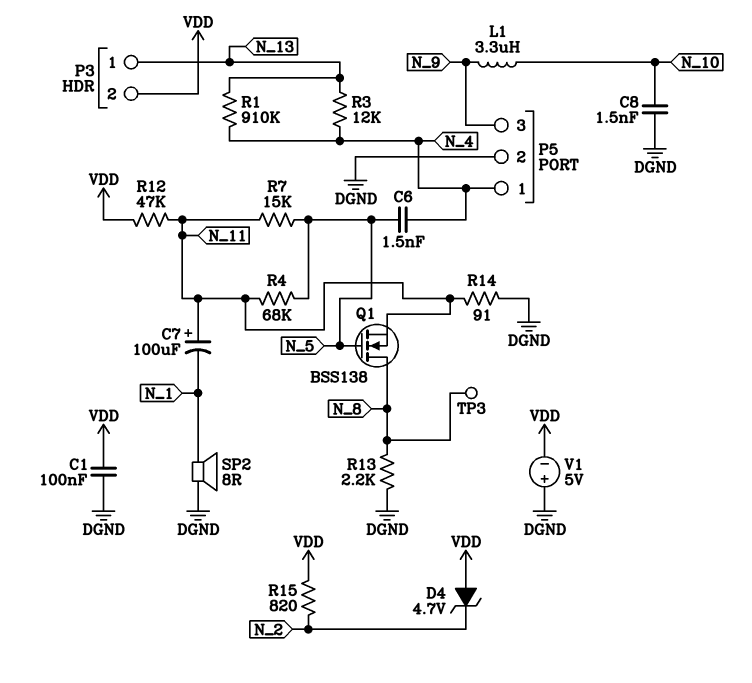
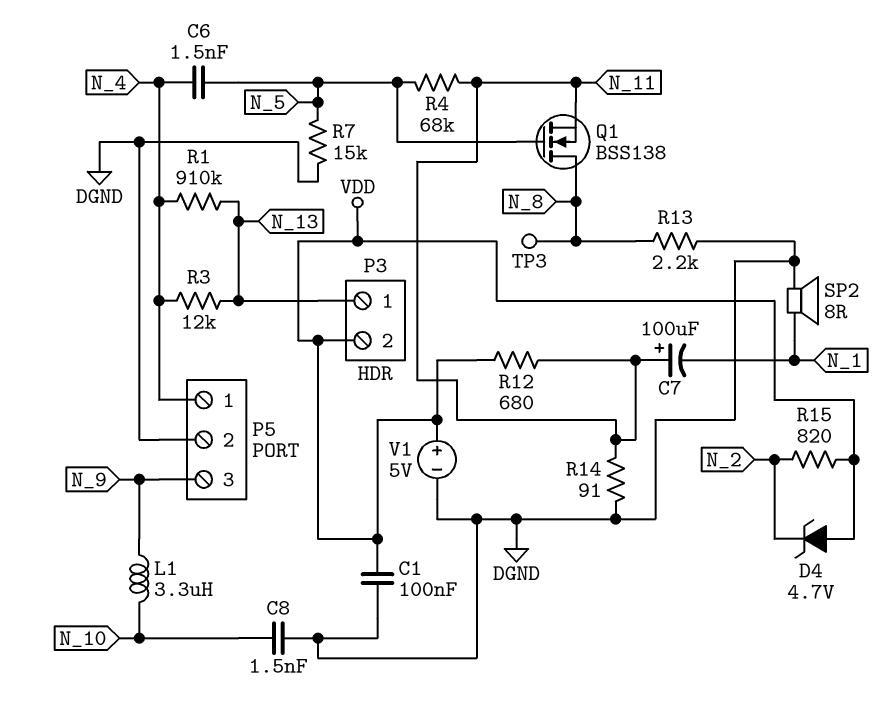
R7: 15k (N_5, N_11) -> 15k (DGND, N_5)
R12: 47k (N_11, VDD) -> 680 (N_11, VDD)
V1: 5V (plus DGND, minus VDD) -> 5V (plus VDD, minus DGND)

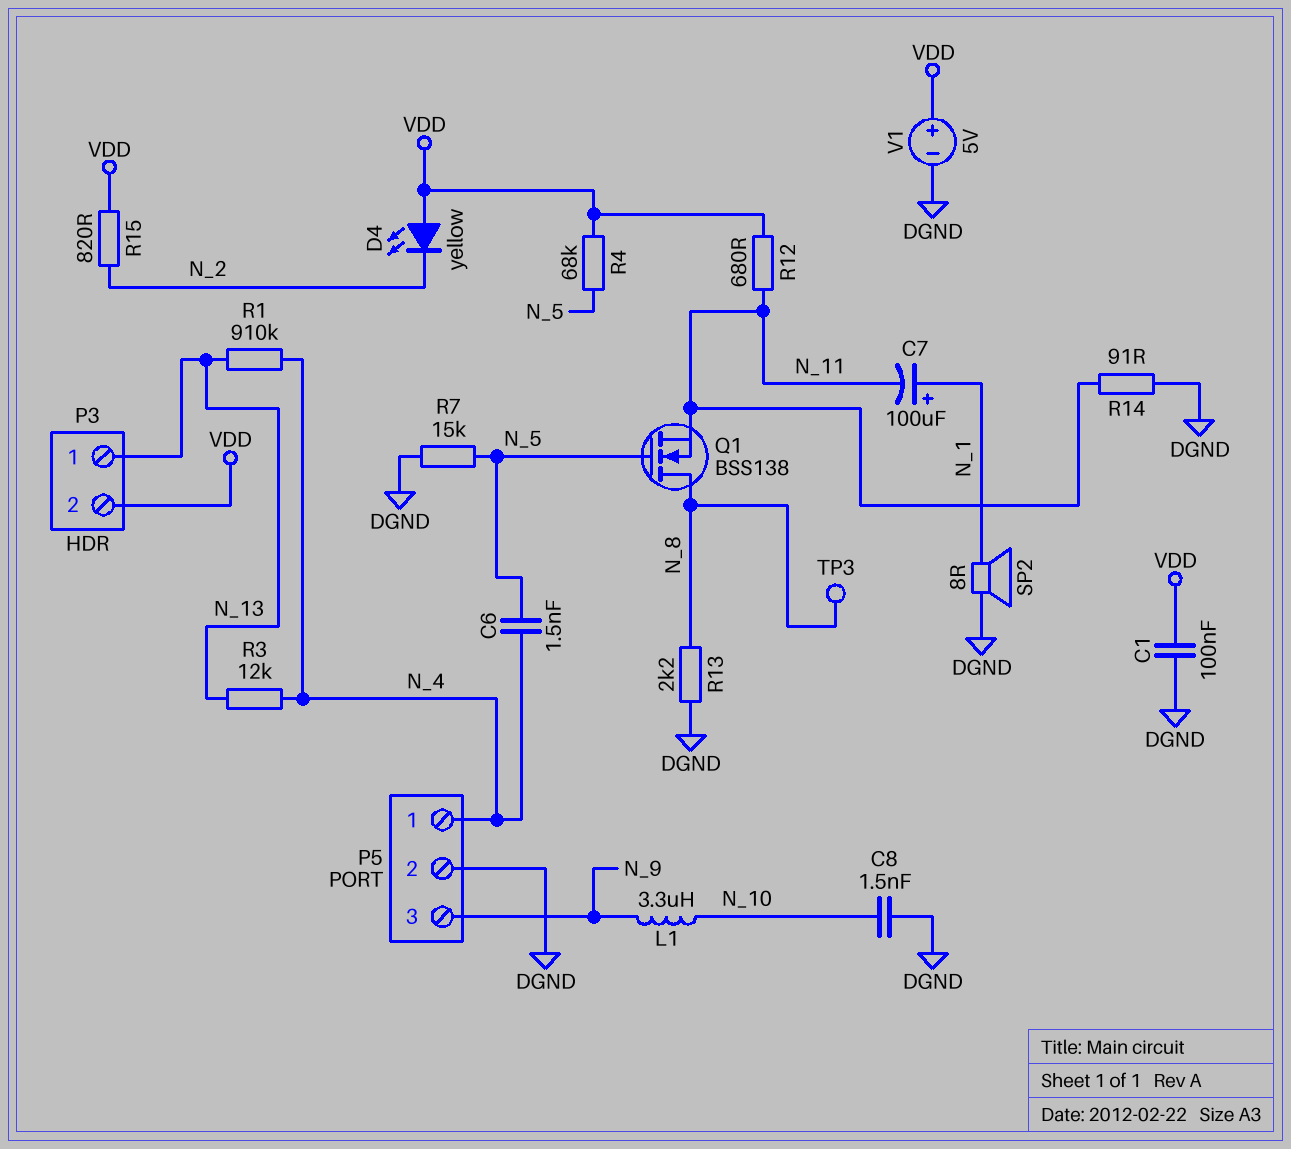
C7: 100uF (plus N_11, minus N_1) -> 100uF (plus N_1, minus N_11)
D4: zener 4.7V (A VDD, K N_2) -> LED yellow (A VDD, K N_2)
R4: 68k (N_5, N_11) -> 68k (N_5, VDD)

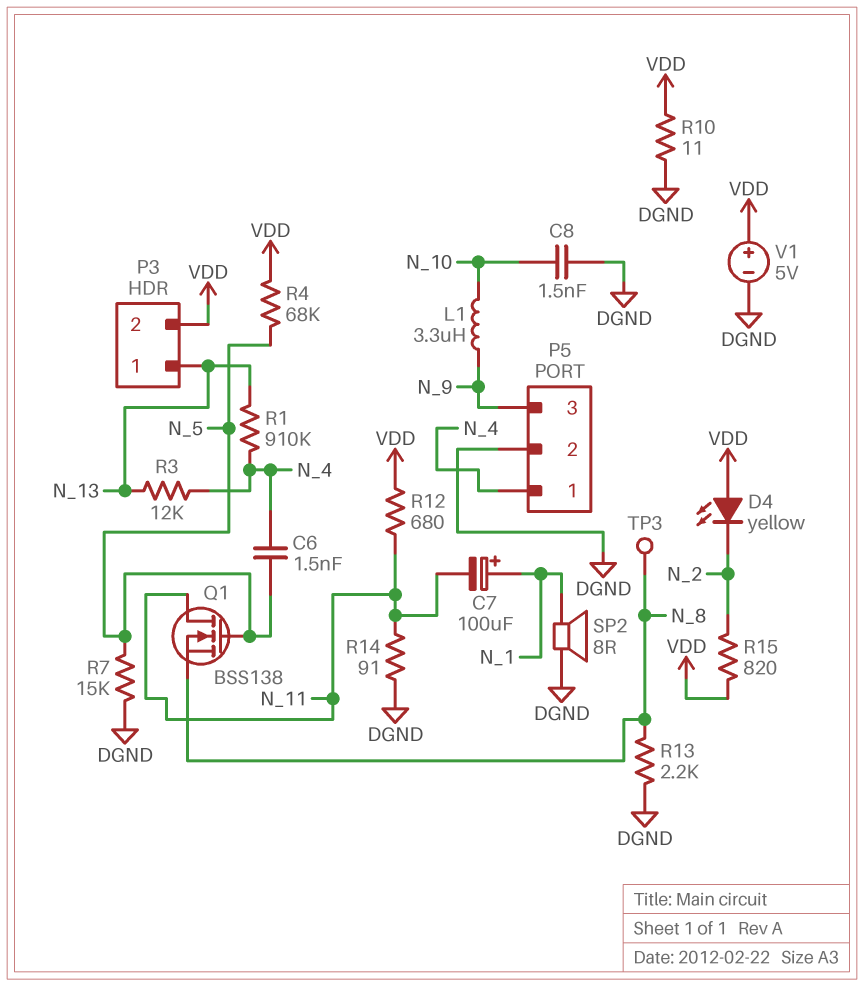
C1: 100nF (DGND, VDD) -> none
Q1: NMOS BSS138 (G N_5, D N_8, S N_11) -> NMOS BSS138 (G N_5, D N_11, S N_8)
R10: none -> 11 (DGND, VDD)

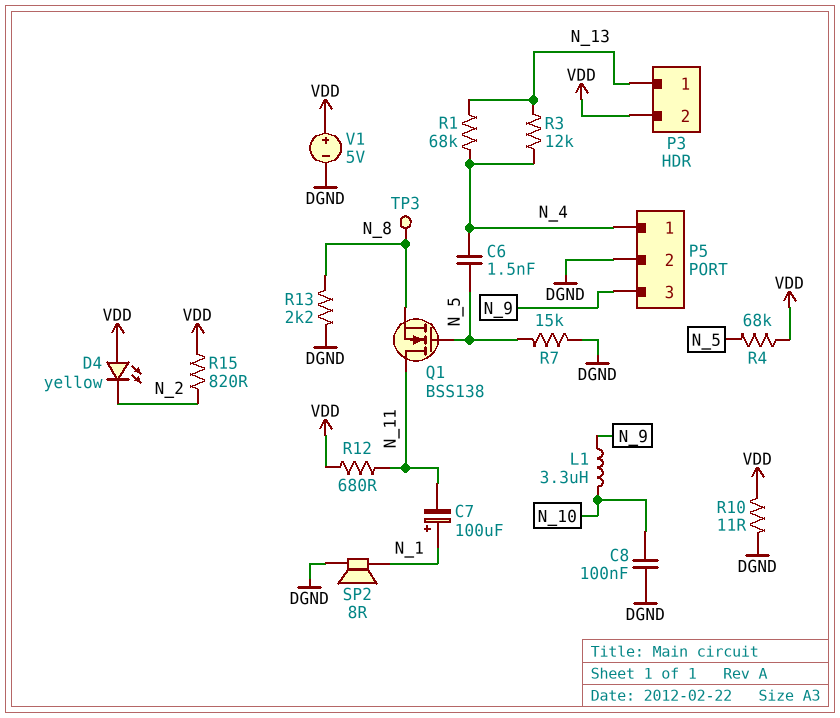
C8: 1.5nF (DGND, N_10) -> 100nF (DGND, N_10)
R1: 910k (N_4, N_13) -> 68k (N_4, N_13)
R14: 91 (DGND, N_11) -> none

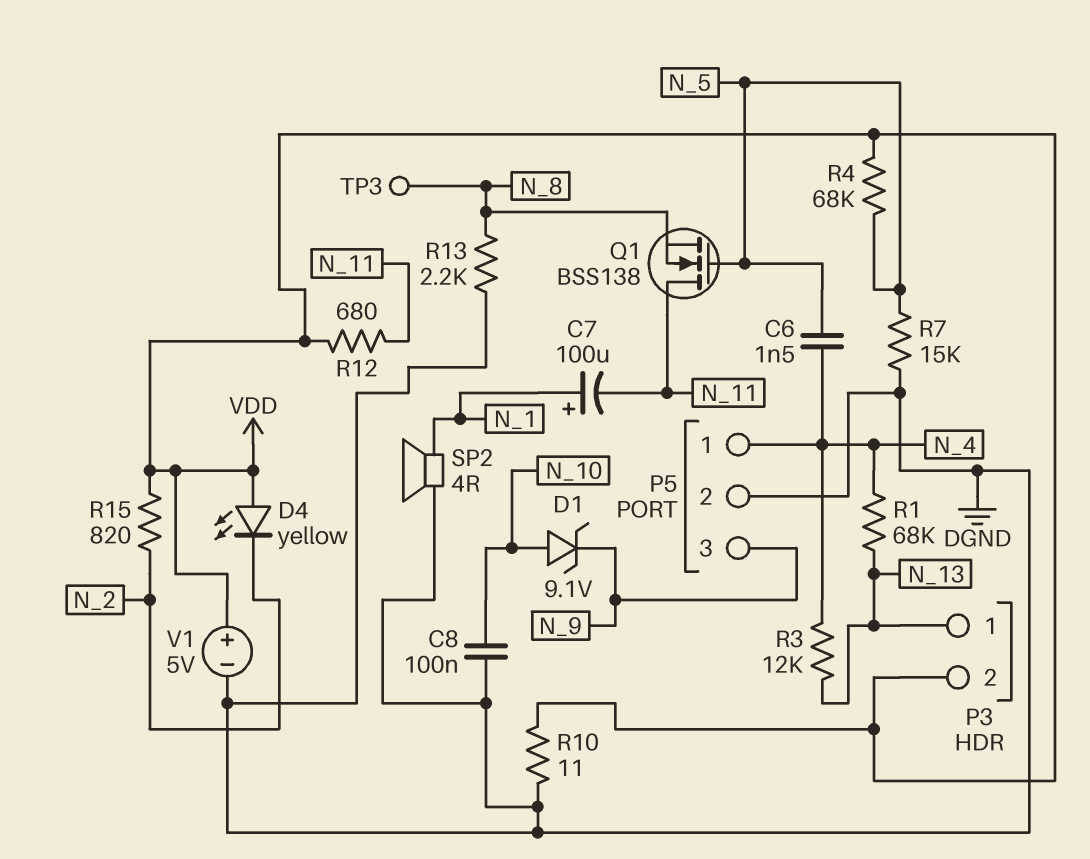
D1: none -> zener 9.1V (A N_10, K N_9)
L1: 3.3uH (N_9, N_10) -> none
SP2: speaker 8R (DGND, N_1) -> speaker 4R (DGND, N_1)

